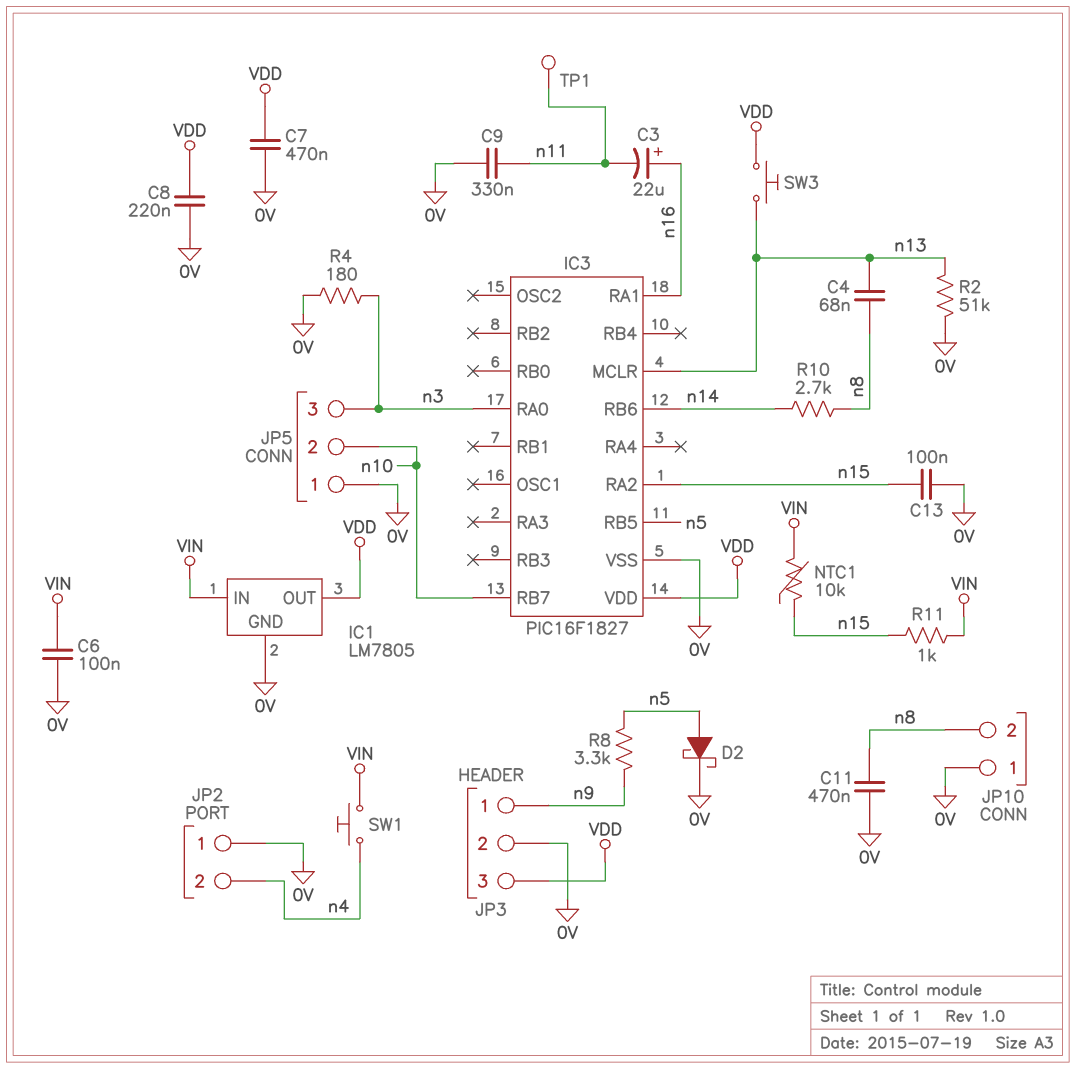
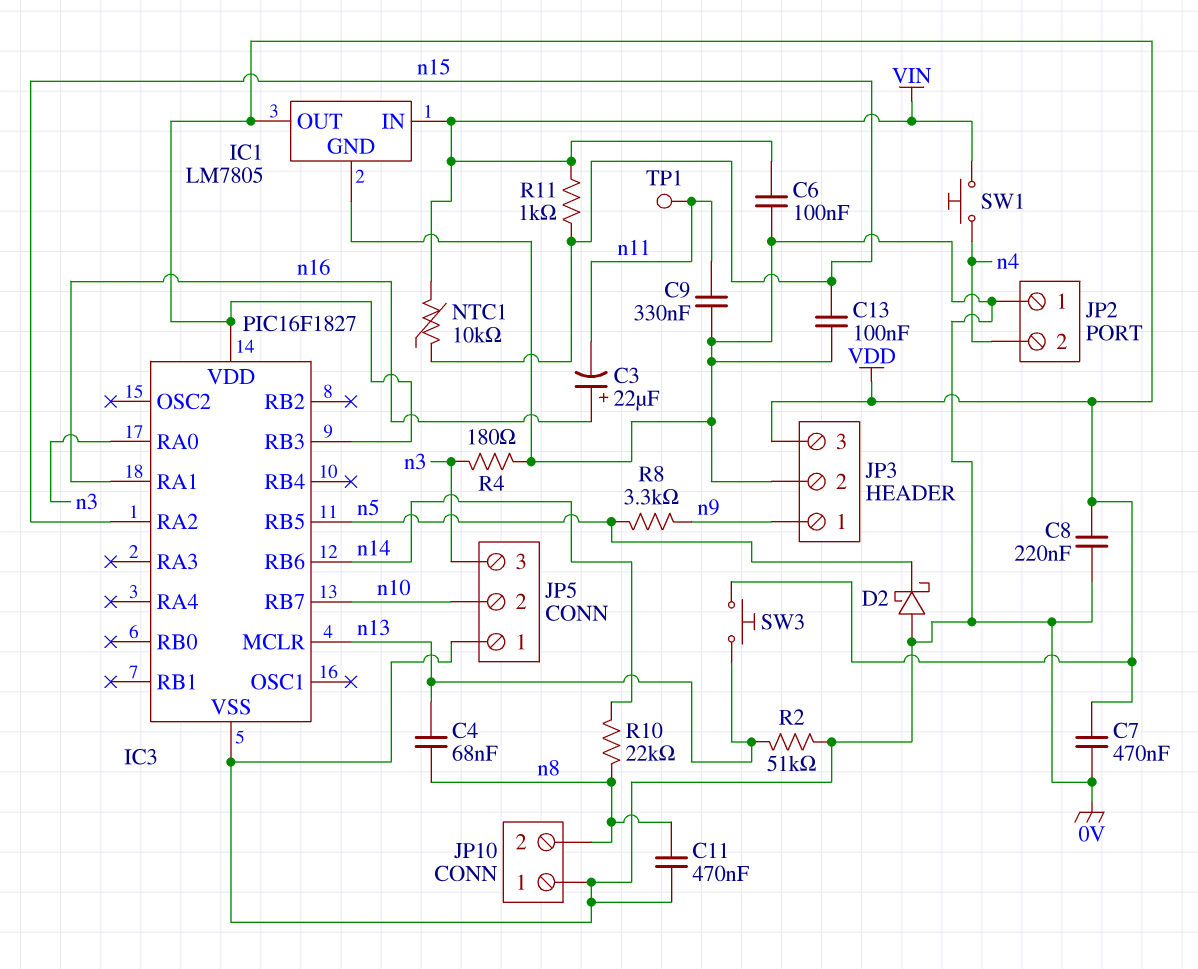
D2: schottky (A n5, K 0V) -> schottky (A 0V, K n5)
IC3 pin RB3: none -> VDD
R10: 2.7k (n8, n14) -> 22k (n8, n14)

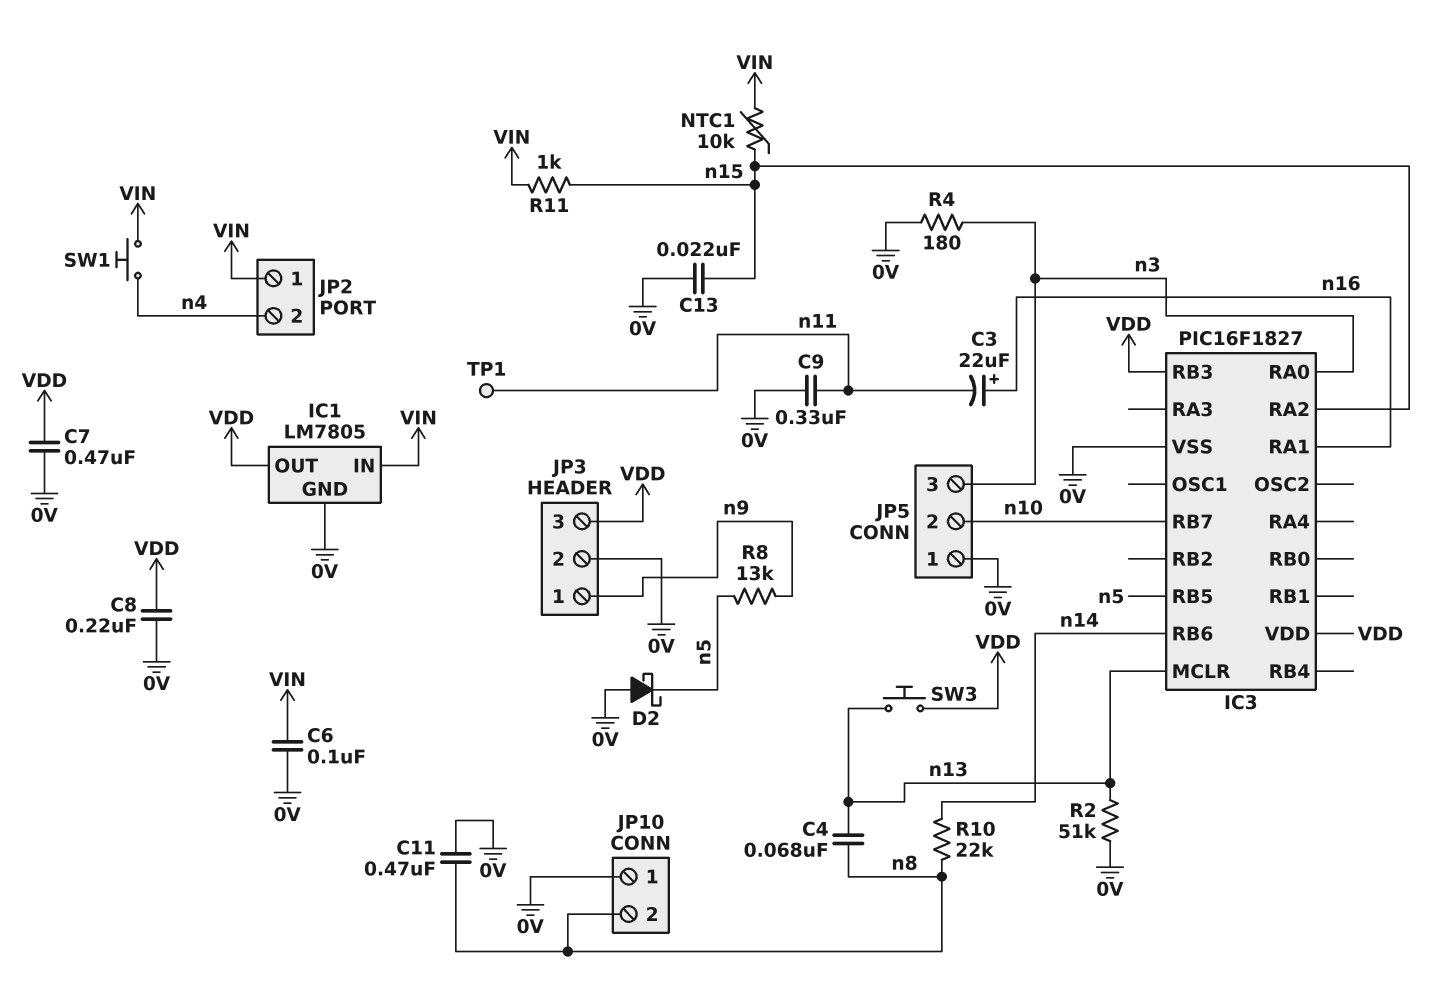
C13: 100nF (0V, n15) -> 22nF (0V, n15)
JP2 pin 1: 0V -> VIN
R8: 3.3k (n5, n9) -> 13k (n5, n9)

